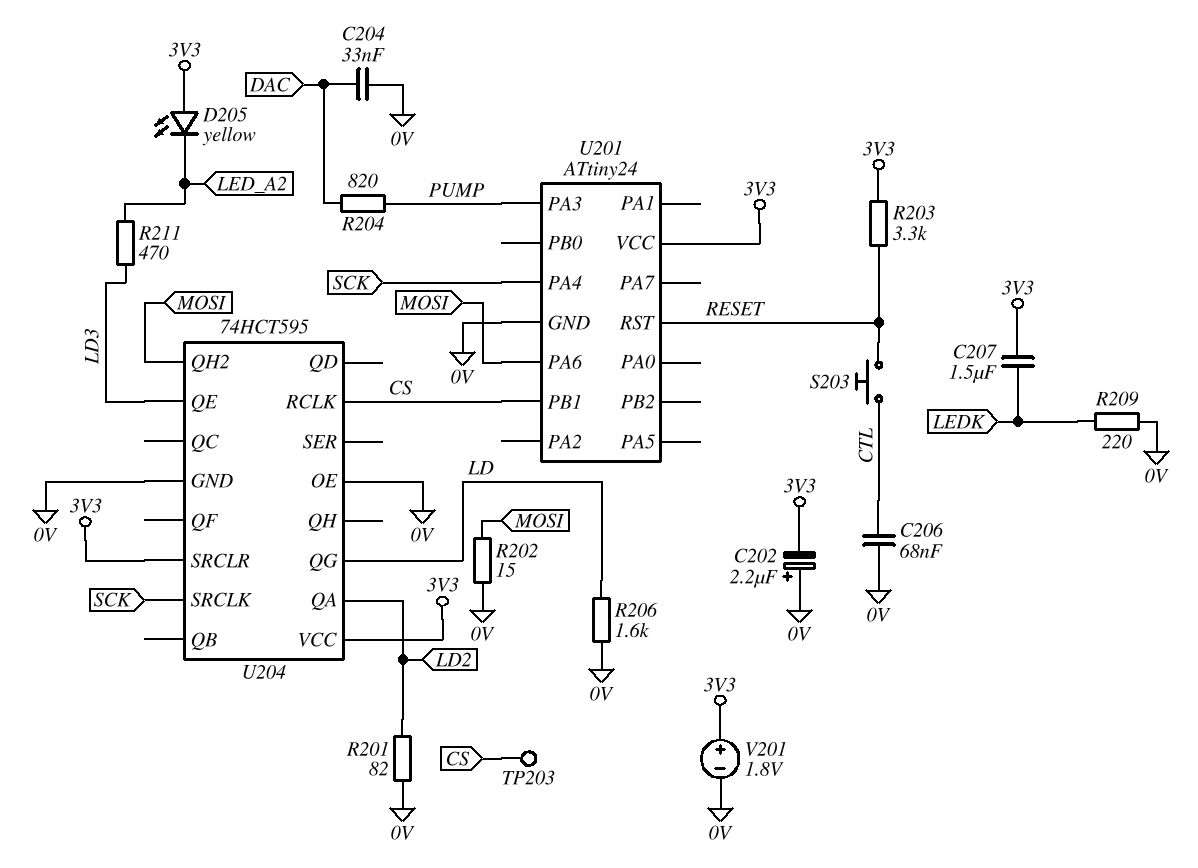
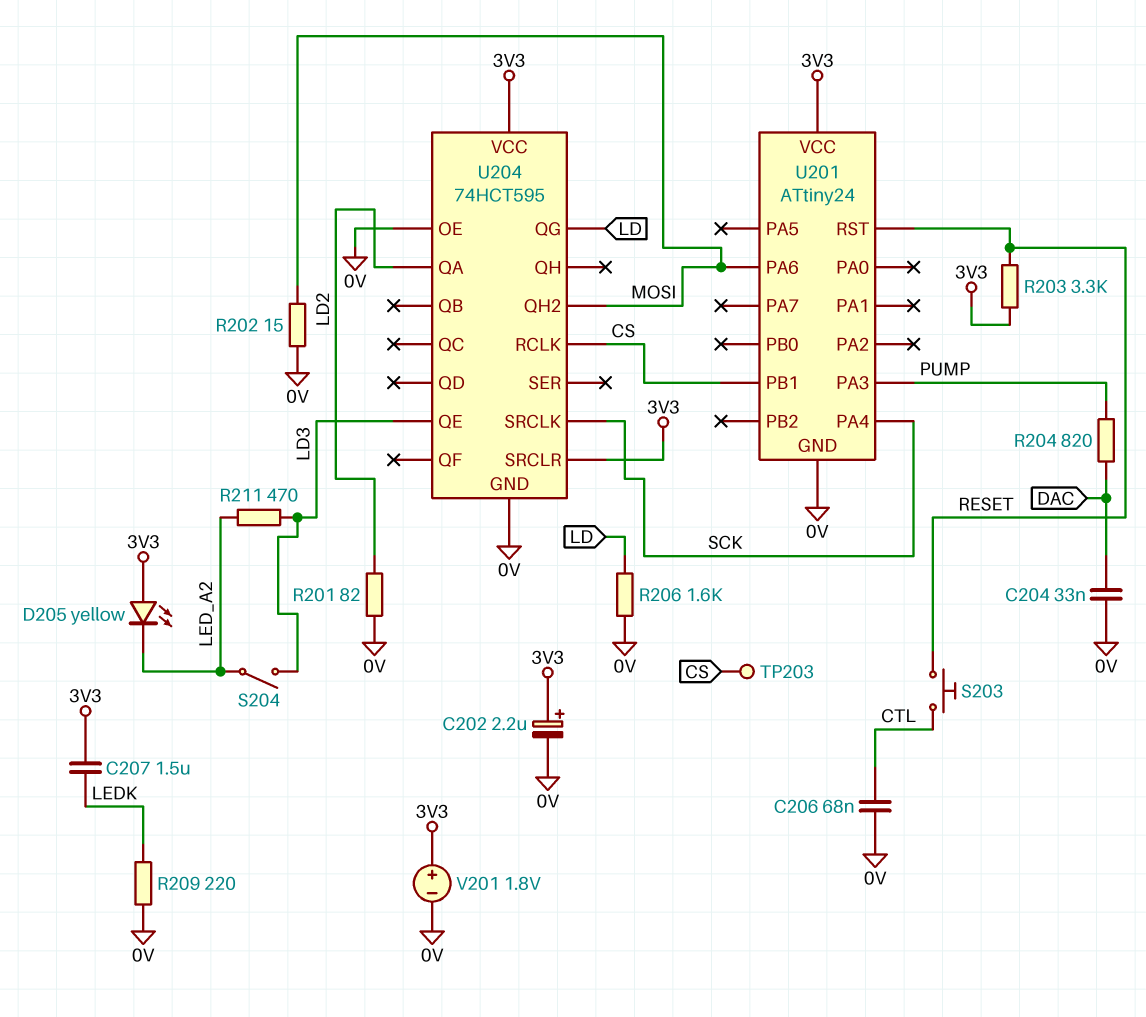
C202: 2.2uF (plus 0V, minus 3V3) -> 2.2uF (plus 3V3, minus 0V)
S204: none -> switch (LD3, LED_A2)

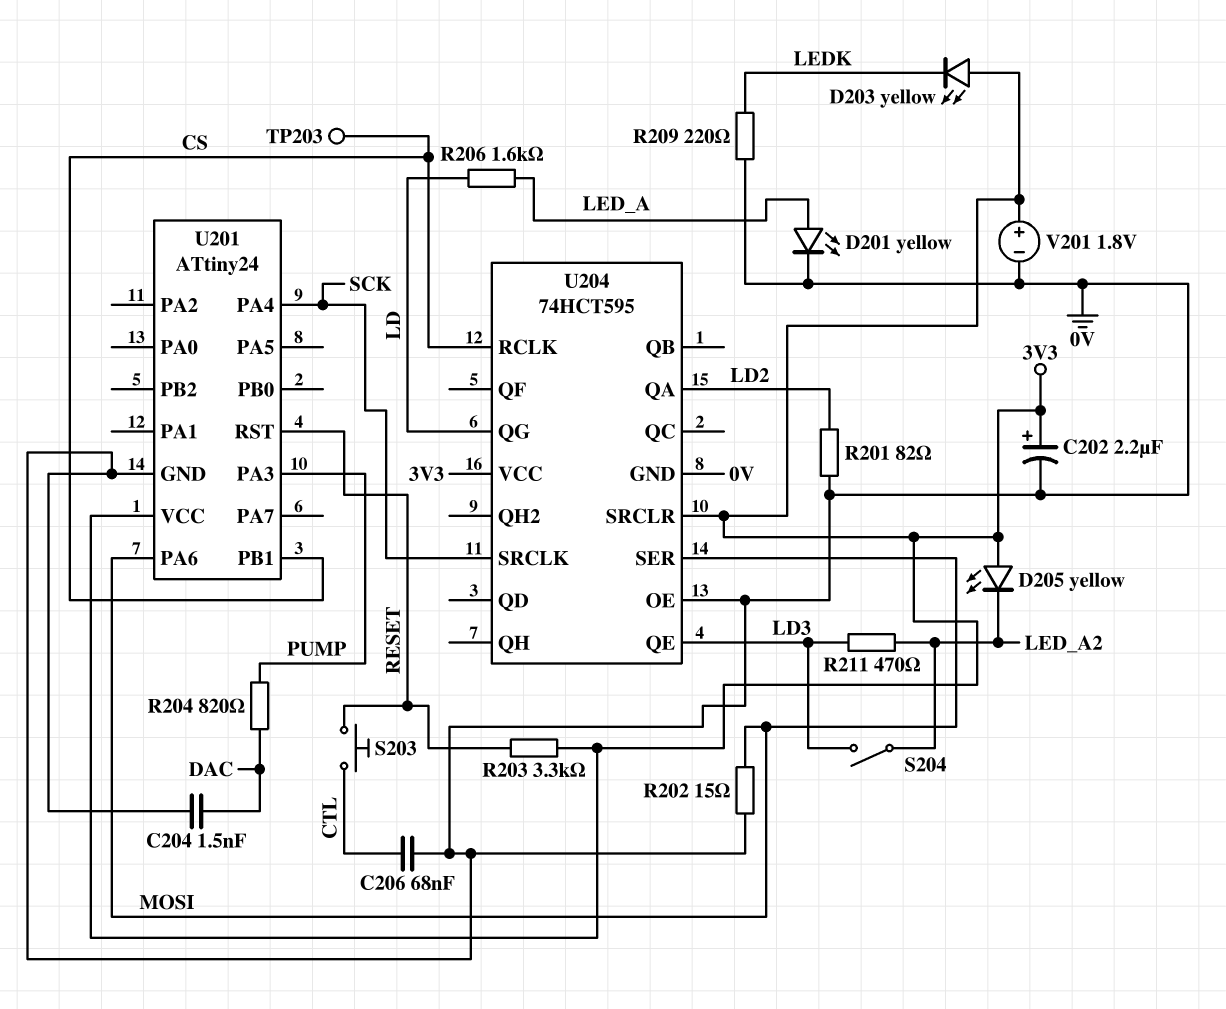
C204: 33nF (0V, DAC) -> 1.5nF (0V, DAC)
C207: 1.5uF (3V3, LEDK) -> none
D201: none -> LED yellow (A LED_A, K 0V)
D203: none -> LED yellow (A 3V3, K LEDK)
R206: 1.6k (0V, LD) -> 1.6k (LD, LED_A)
U204 pin QH2: MOSI -> none
U204 pin SER: none -> MOSI

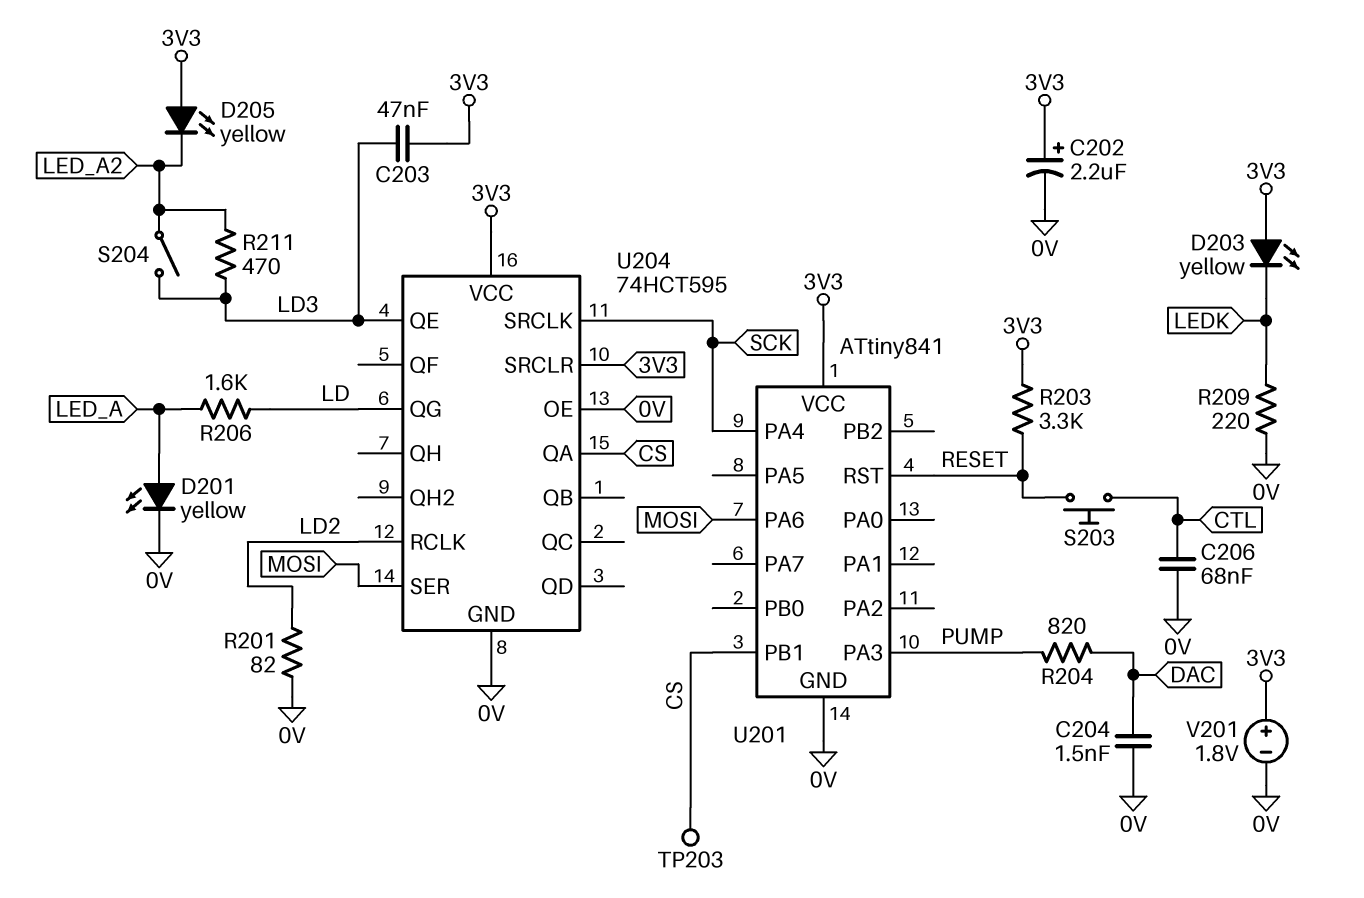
C203: none -> 47nF (3V3, LD3)
R202: 15 (0V, MOSI) -> none
U201: ATtiny24 -> ATtiny841
U204 pin QA: LD2 -> CS
U204 pin RCLK: CS -> LD2

